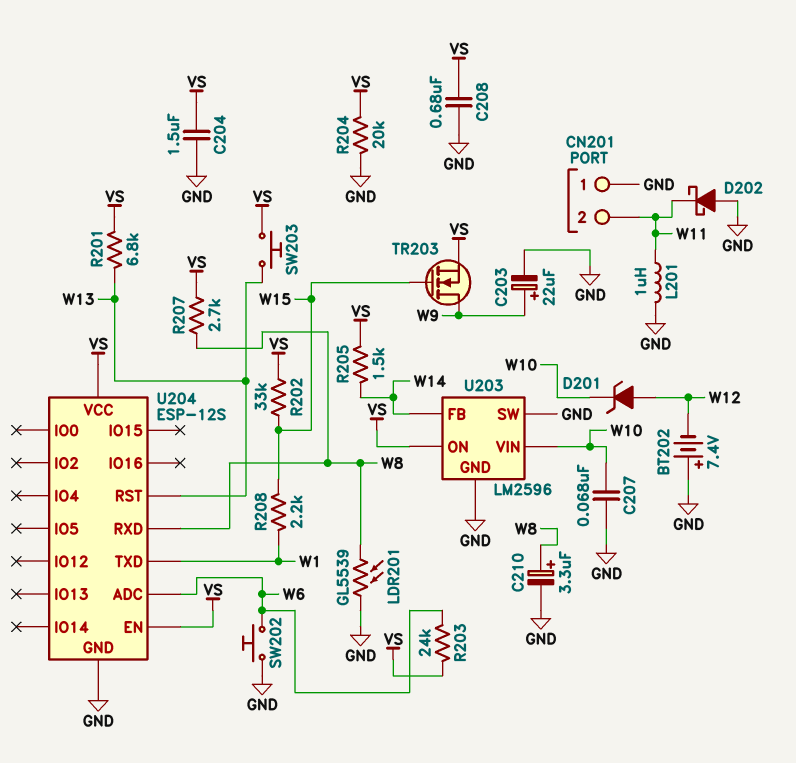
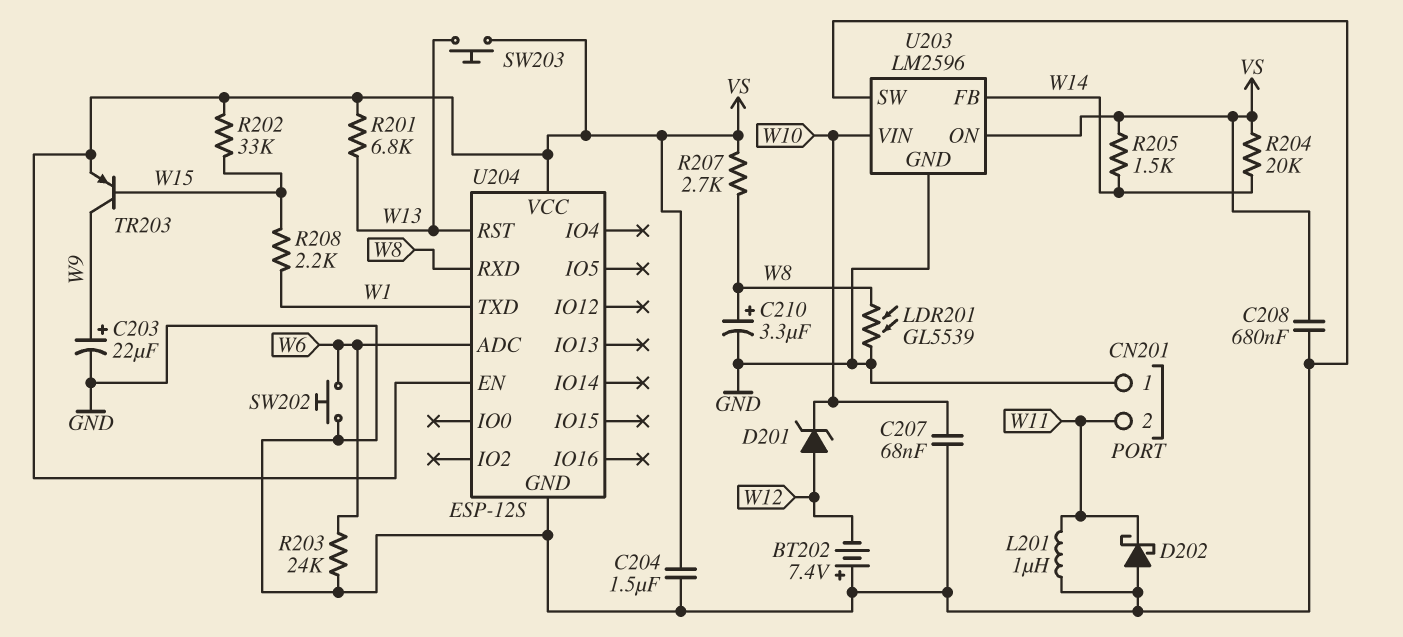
R203: 24k (VS, W6) -> 24k (GND, W6)
R204: 20k (GND, VS) -> 20k (VS, W14)
TR203: NMOS (G W15, D W9, S VS) -> PNP (B W15, C W9, E VS)

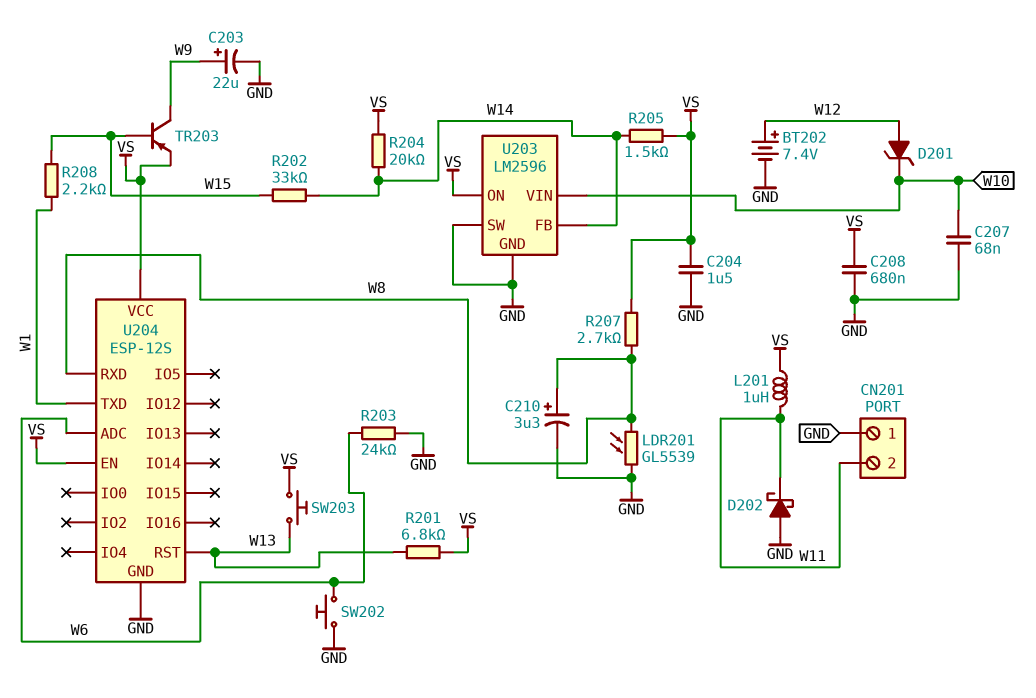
BT202: 7.4V (plus GND, minus W12) -> 7.4V (plus W12, minus GND)
L201: 1uH (GND, W11) -> 1uH (VS, W11)
R202: 33k (VS, W15) -> 33k (W14, W15)

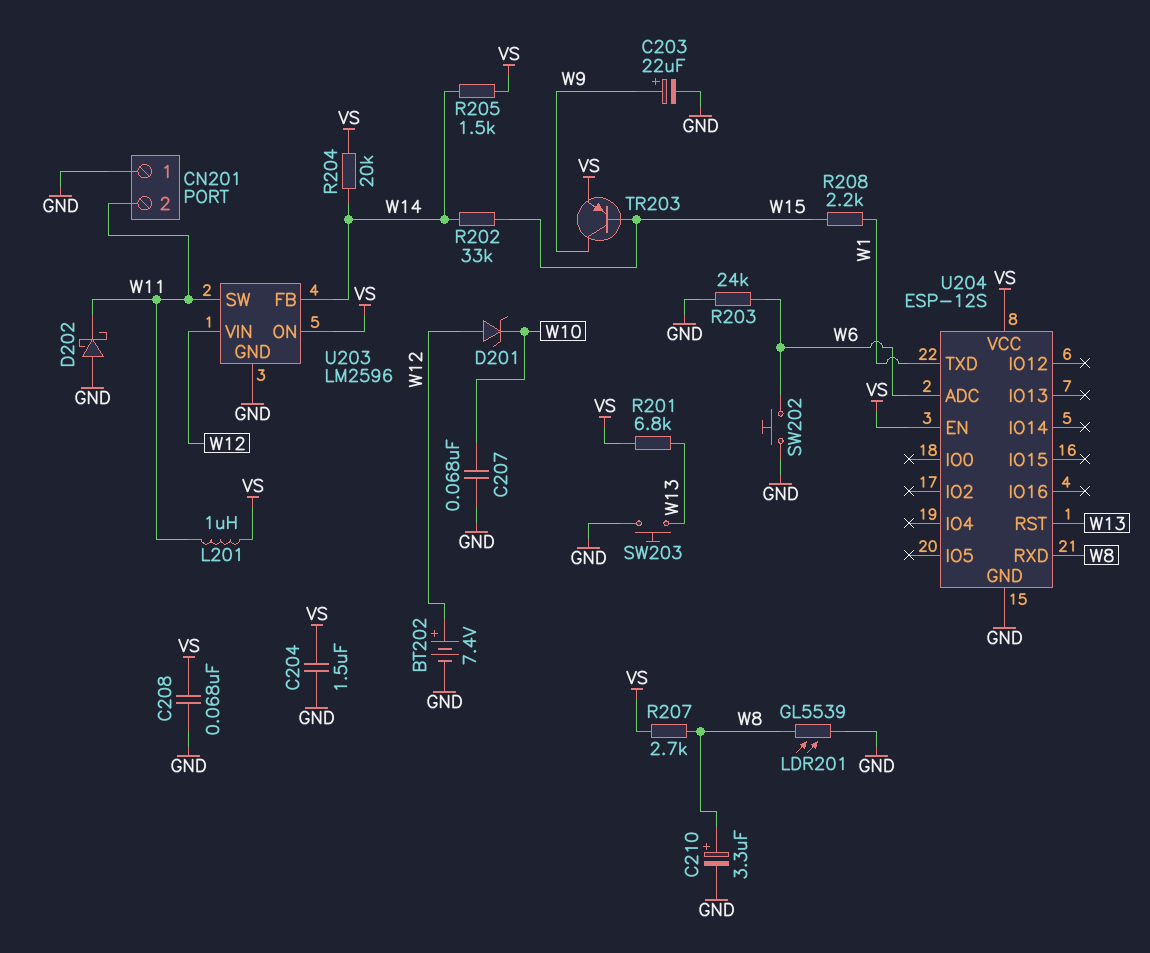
C208: 680nF (GND, VS) -> 68nF (GND, VS)
SW203: button (VS, W13) -> button (GND, W13)
U203 pin SW: GND -> W11
U203 pin VIN: W10 -> W12

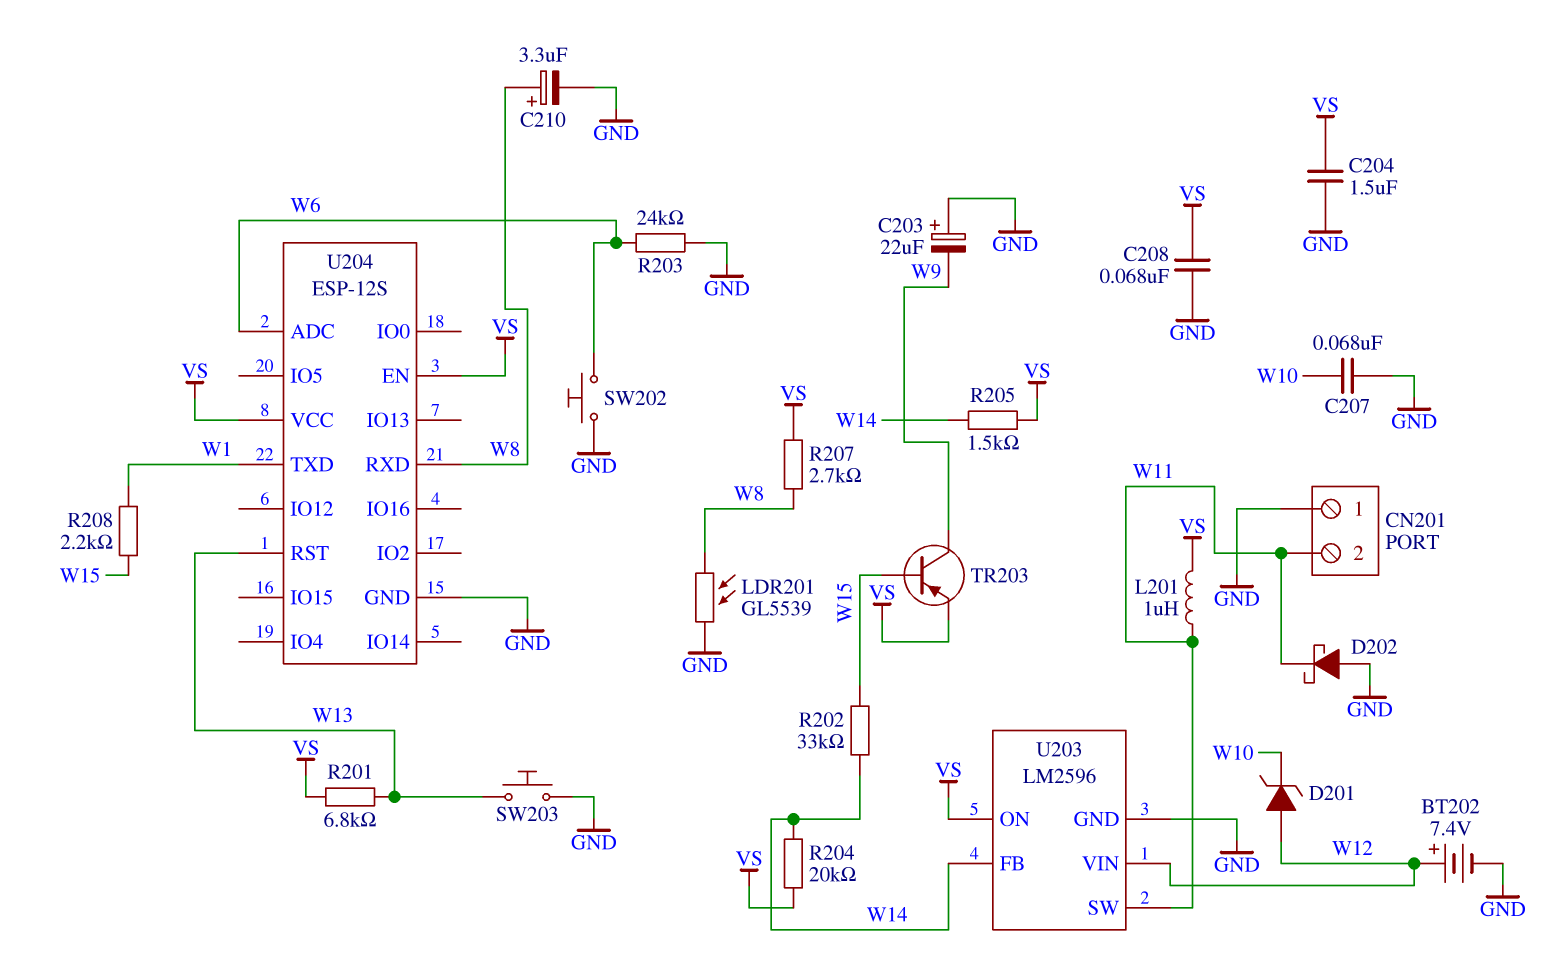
C203: 22uF (plus W9, minus GND) -> 22uF (plus GND, minus W9)

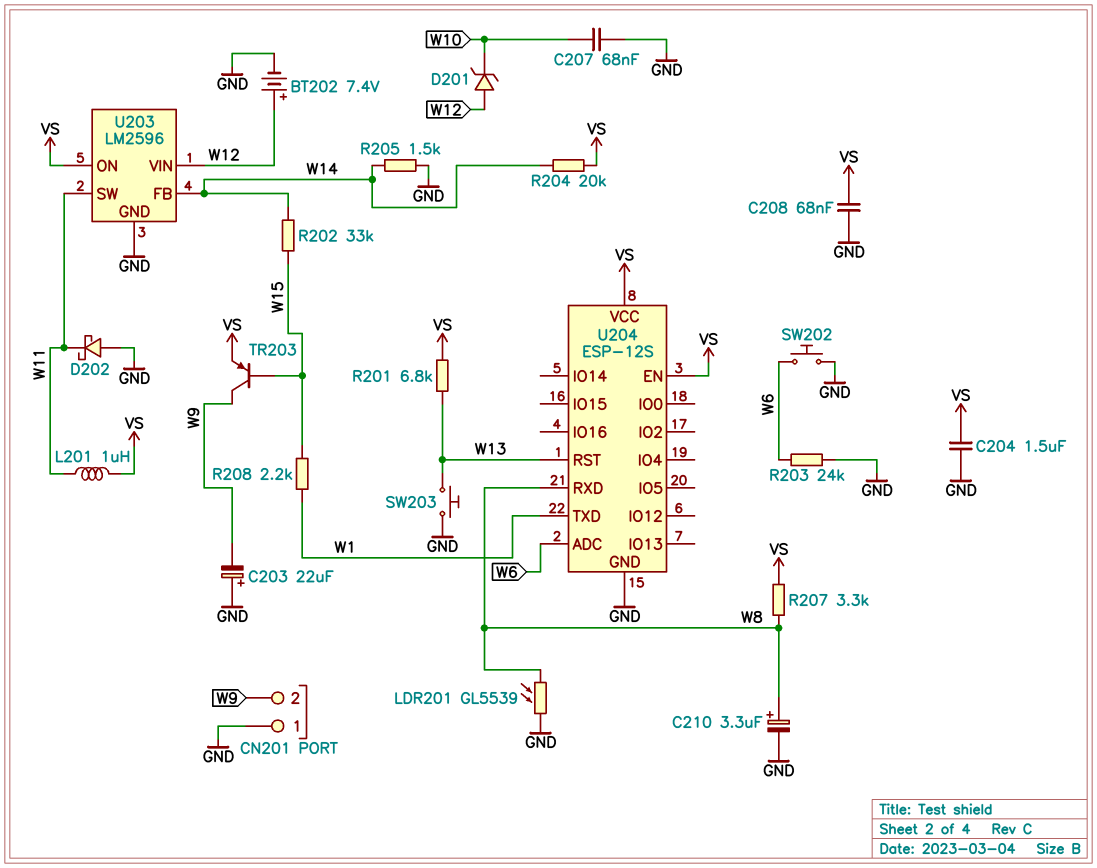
CN201 pin 2: W11 -> W9
R205: 1.5k (VS, W14) -> 1.5k (GND, W14)
R207: 2.7k (VS, W8) -> 3.3k (VS, W8)

